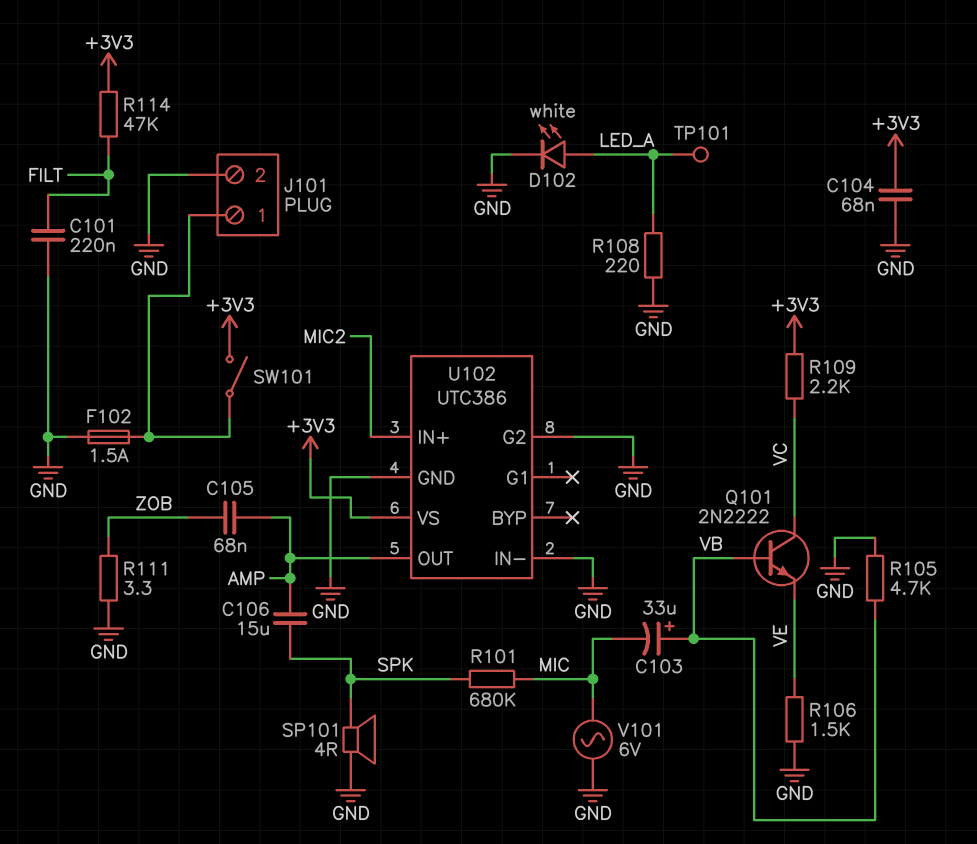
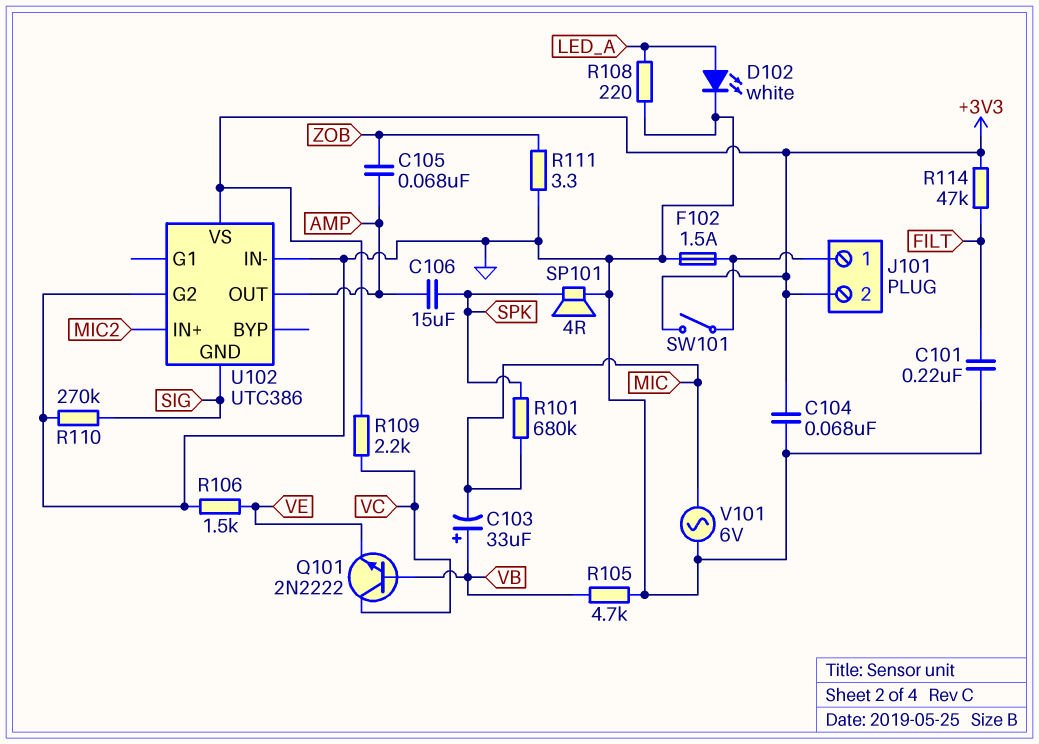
J101 pin 2: GND -> +3V3
R110: none -> 270k (GND, SIG)
TP101: test point (LED_A) -> none
U102 pin GND: GND -> SIG

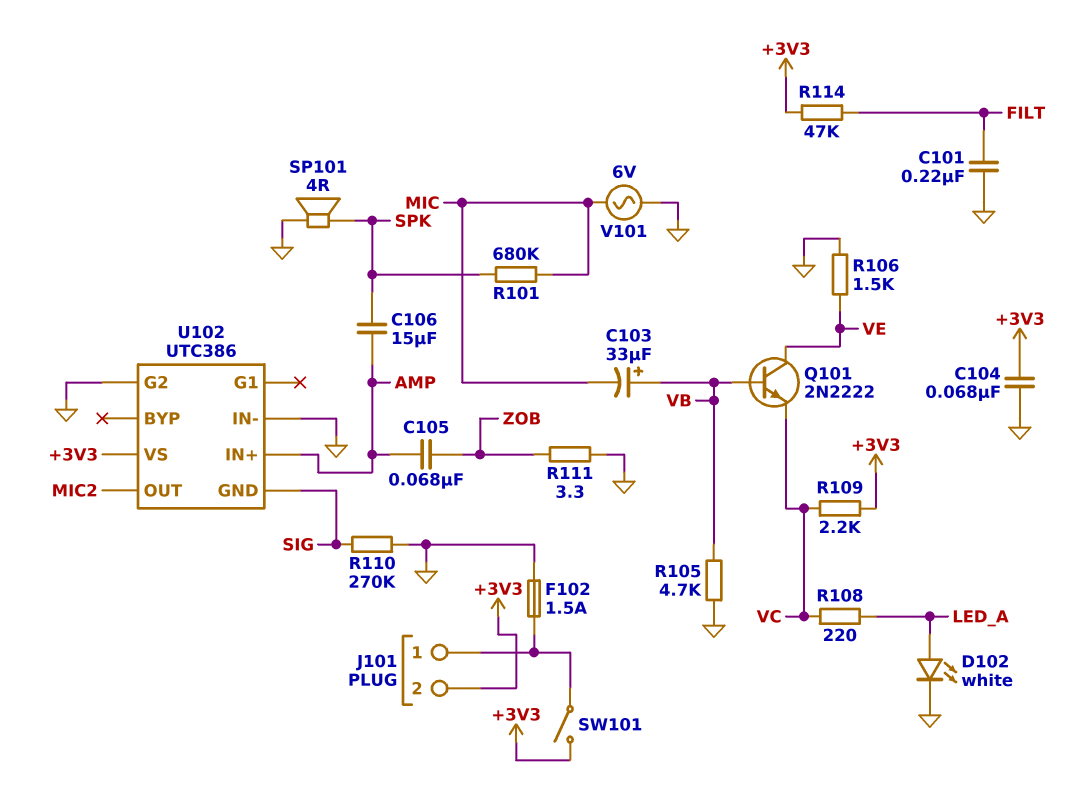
Q101: NPN 2N2222 (B VB, C VC, E VE) -> NPN 2N2222 (B VB, C VE, E VC)
R108: 220 (GND, LED_A) -> 220 (LED_A, VC)
U102 pin IN+: MIC2 -> AMP
U102 pin OUT: AMP -> MIC2

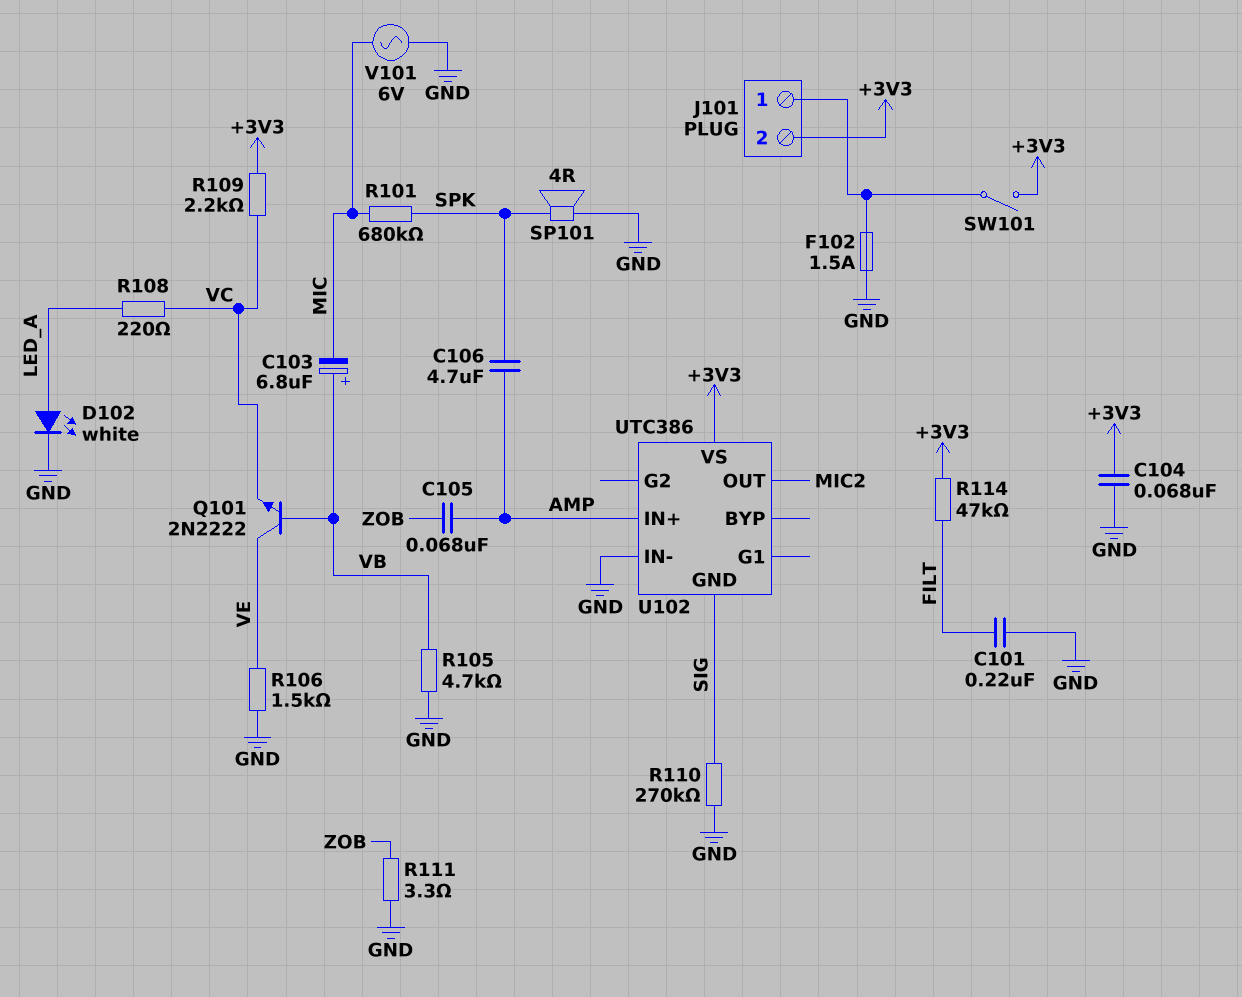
C103: 33uF (plus VB, minus MIC) -> 6.8uF (plus VB, minus MIC)
C106: 15uF (AMP, SPK) -> 4.7uF (AMP, SPK)
U102 pin G2: GND -> none

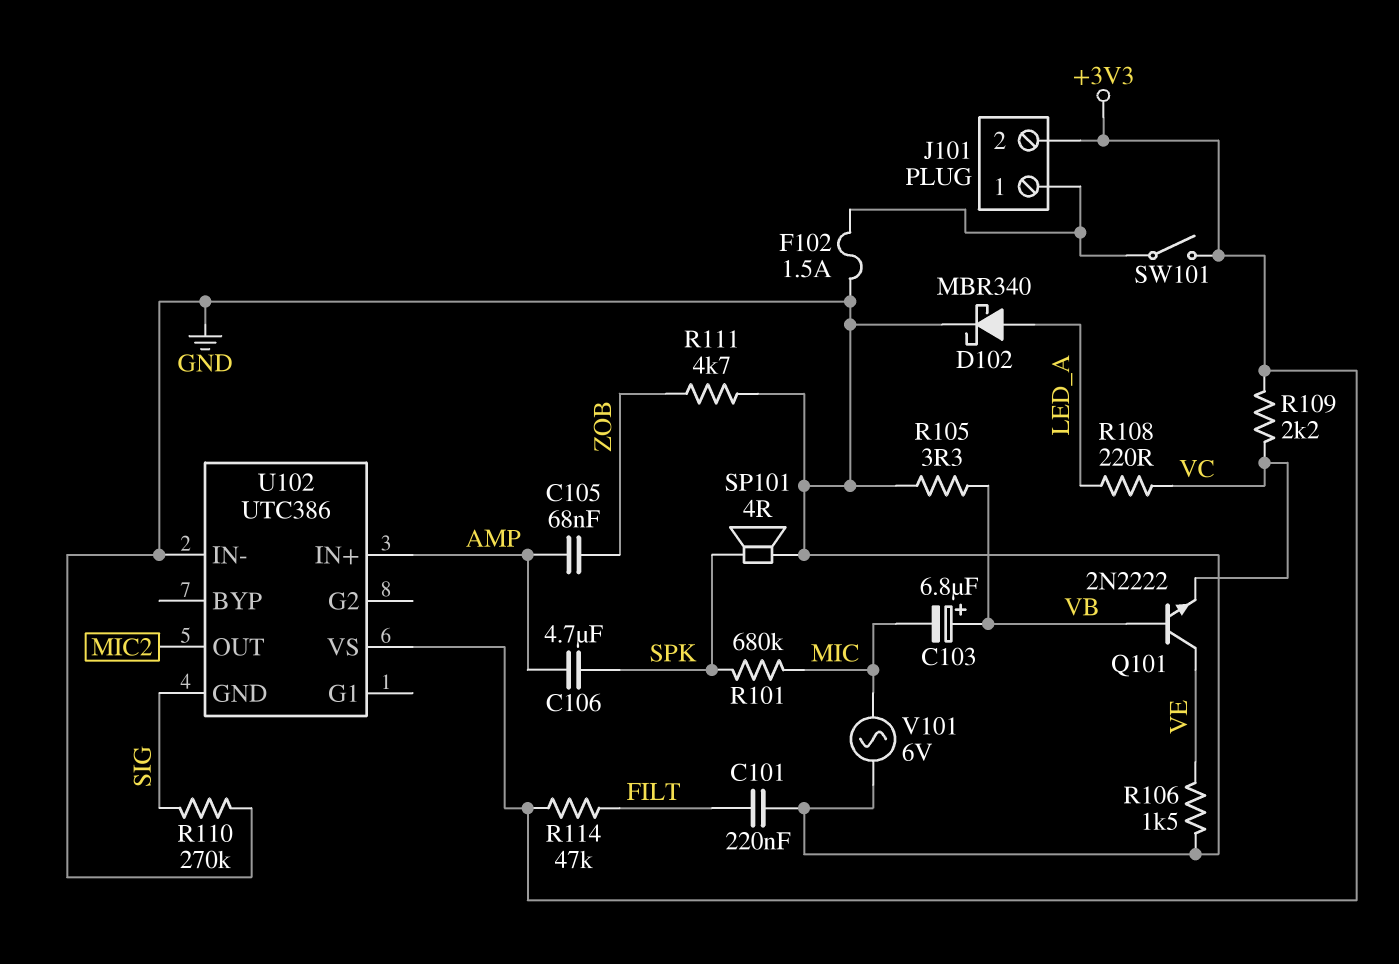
C104: 68nF (+3V3, GND) -> none
D102: LED white (A LED_A, K GND) -> schottky MBR340 (A LED_A, K GND)
R105: 4.7k (GND, VB) -> 3.3 (GND, VB)
R111: 3.3 (GND, ZOB) -> 4.7k (GND, ZOB)

